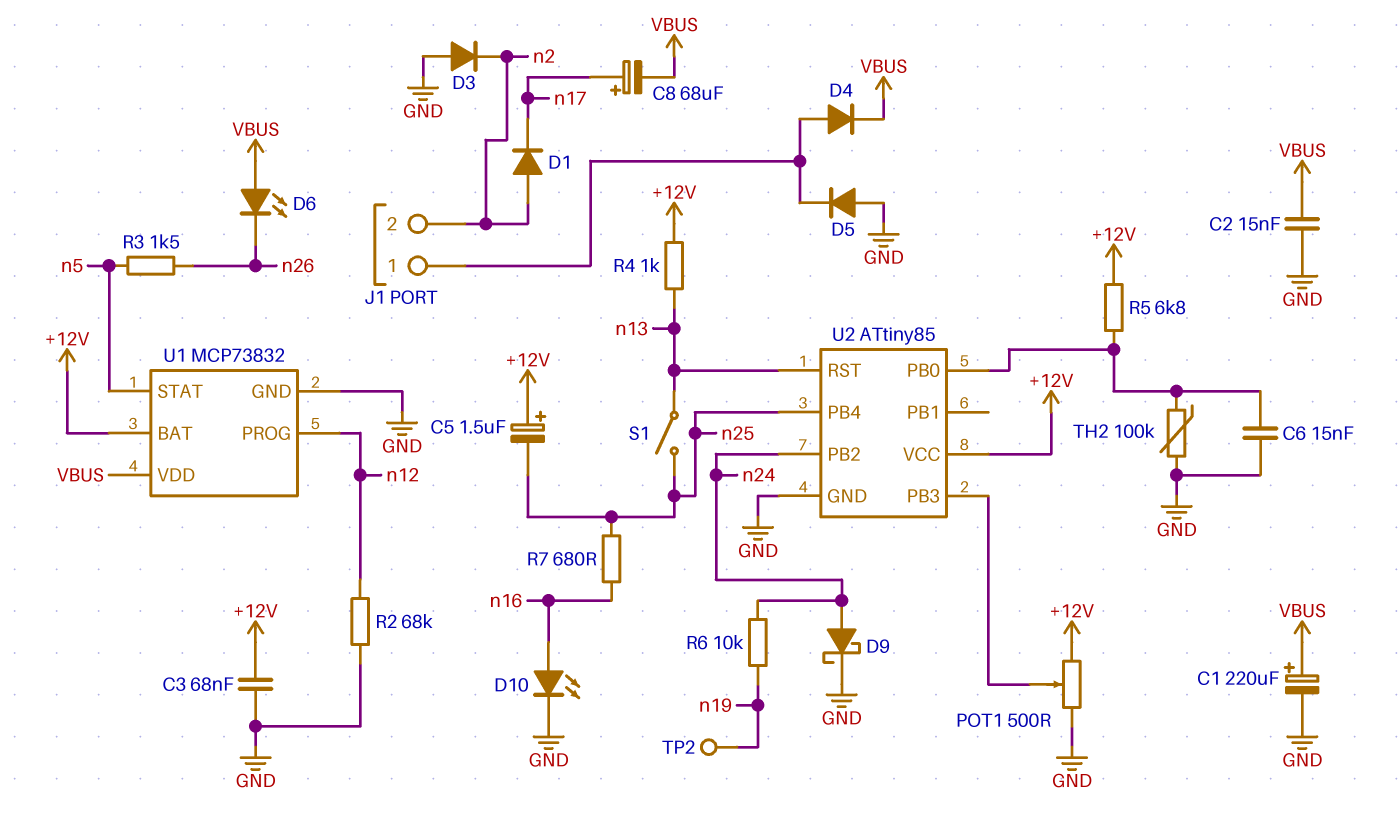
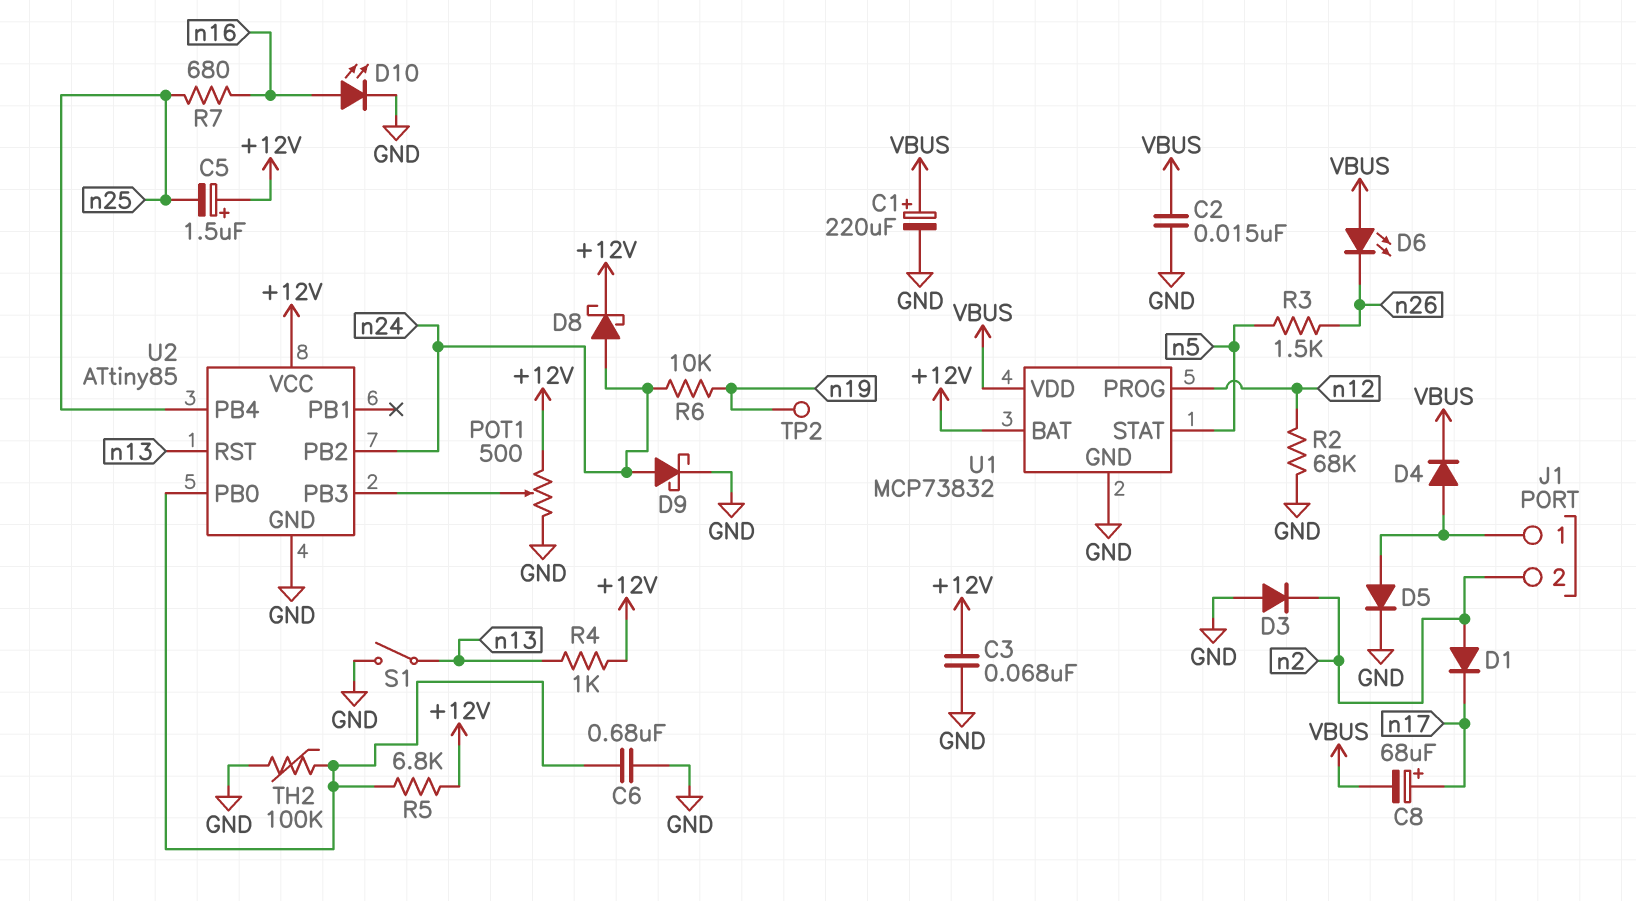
C6: 15nF (GND, U2/PB0) -> 680nF (GND, U2/PB0)
D5: diode (A GND, K J1/1) -> diode (A J1/1, K GND)
D8: none -> schottky (A n24, K +12V)
S1: switch (n13, n25) -> switch (GND, n13)

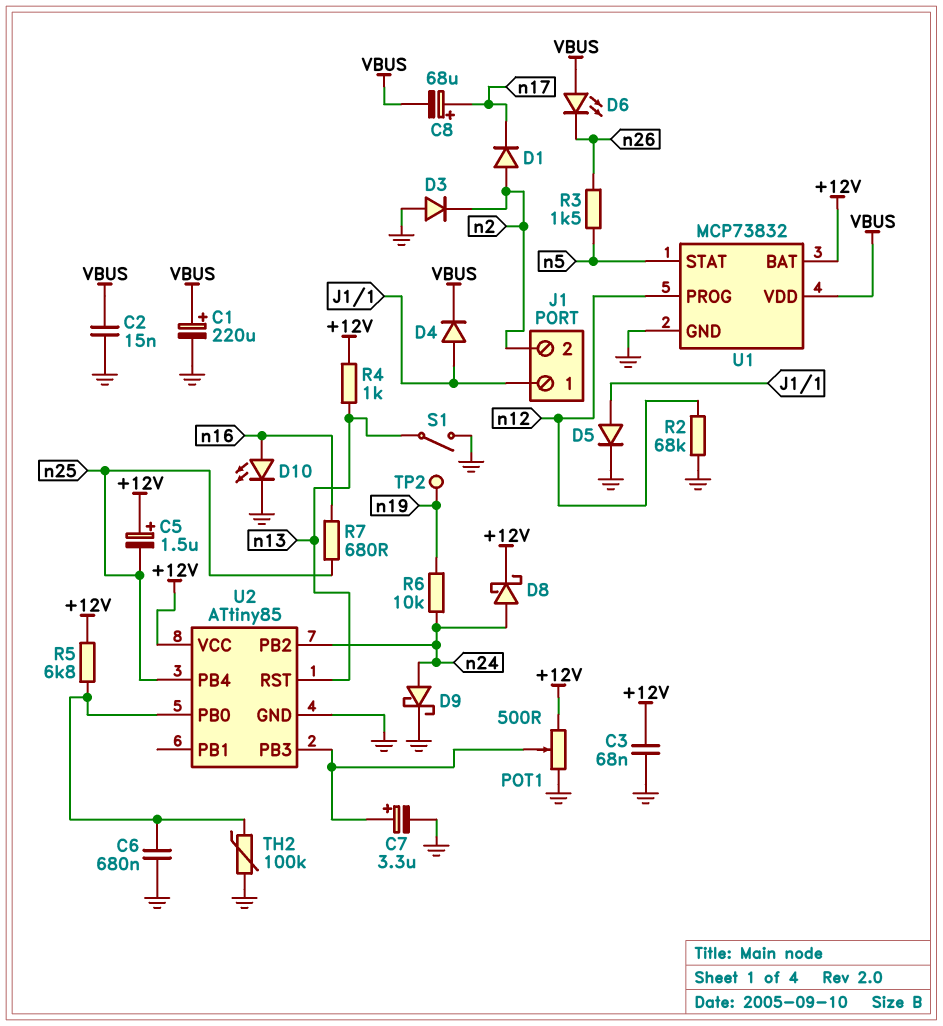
C7: none -> 3.3uF (plus U2/PB3, minus GND)

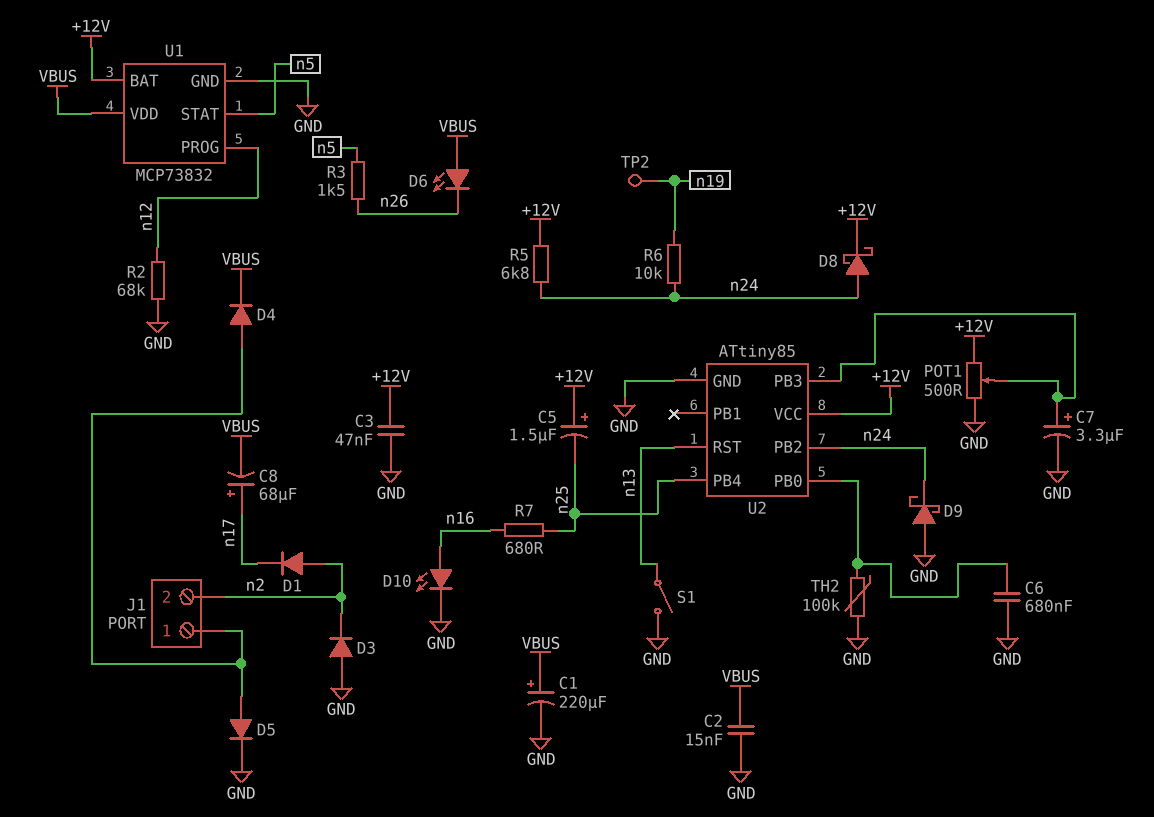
C3: 68nF (+12V, GND) -> 47nF (+12V, GND)
D9: schottky (A n24, K GND) -> schottky (A GND, K n24)
R4: 1k (+12V, n13) -> none
R5: 6.8k (+12V, U2/PB0) -> 6.8k (+12V, n24)

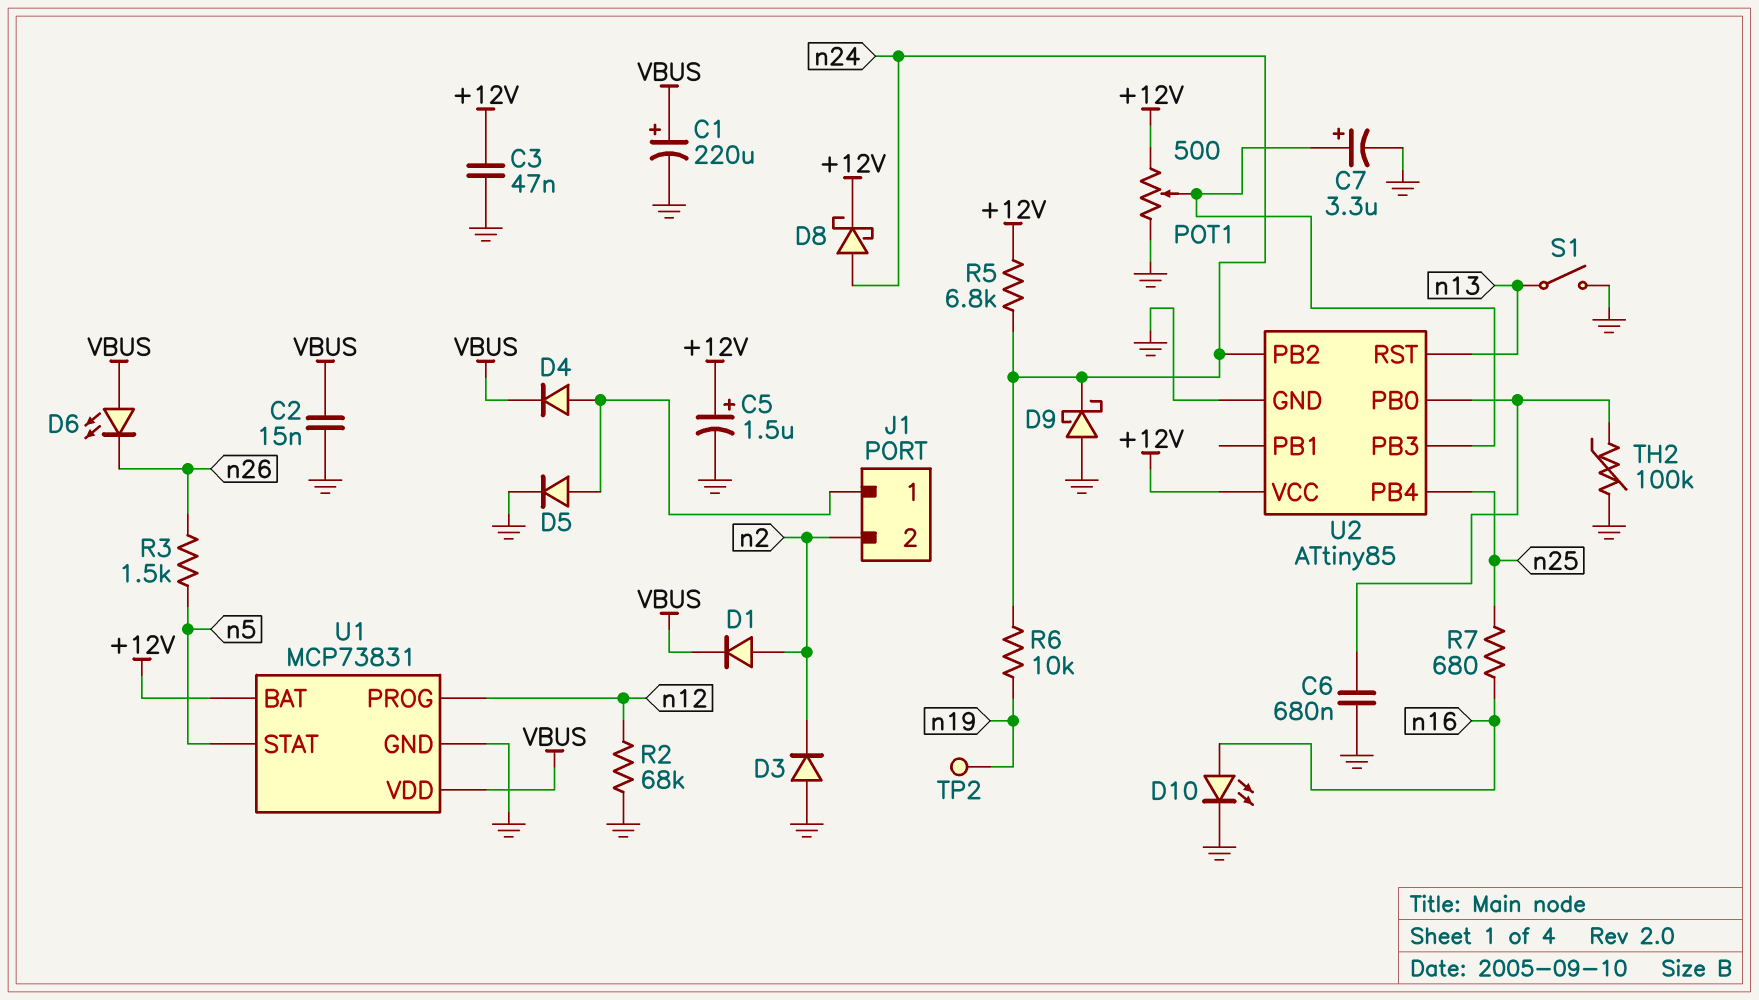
C5: 1.5uF (plus +12V, minus n25) -> 1.5uF (plus +12V, minus GND)
C8: 68uF (plus n17, minus VBUS) -> none
D1: diode (A n2, K n17) -> diode (A n2, K VBUS)
U1: MCP73832 -> MCP73831

